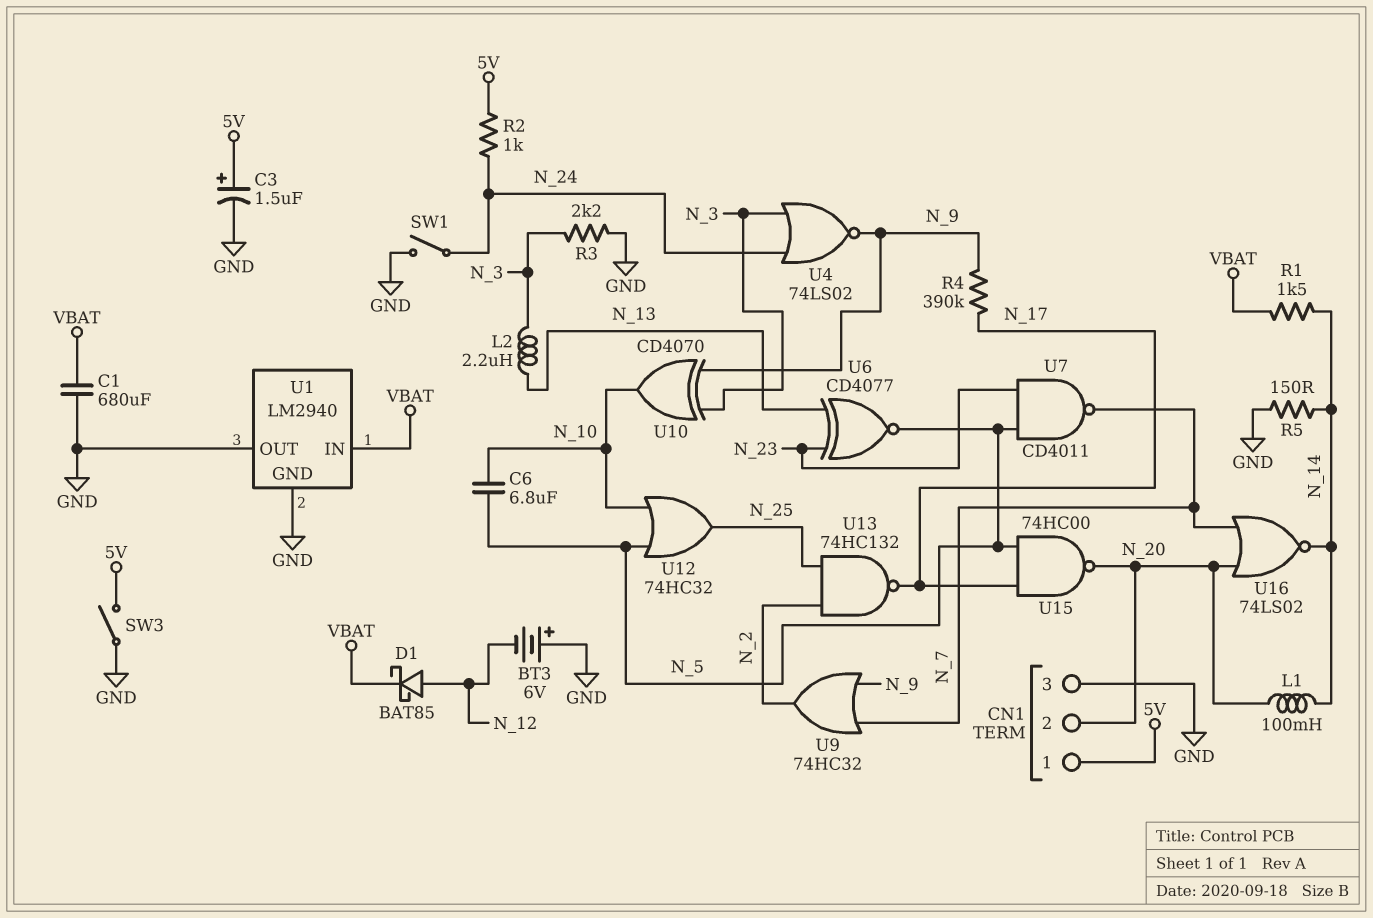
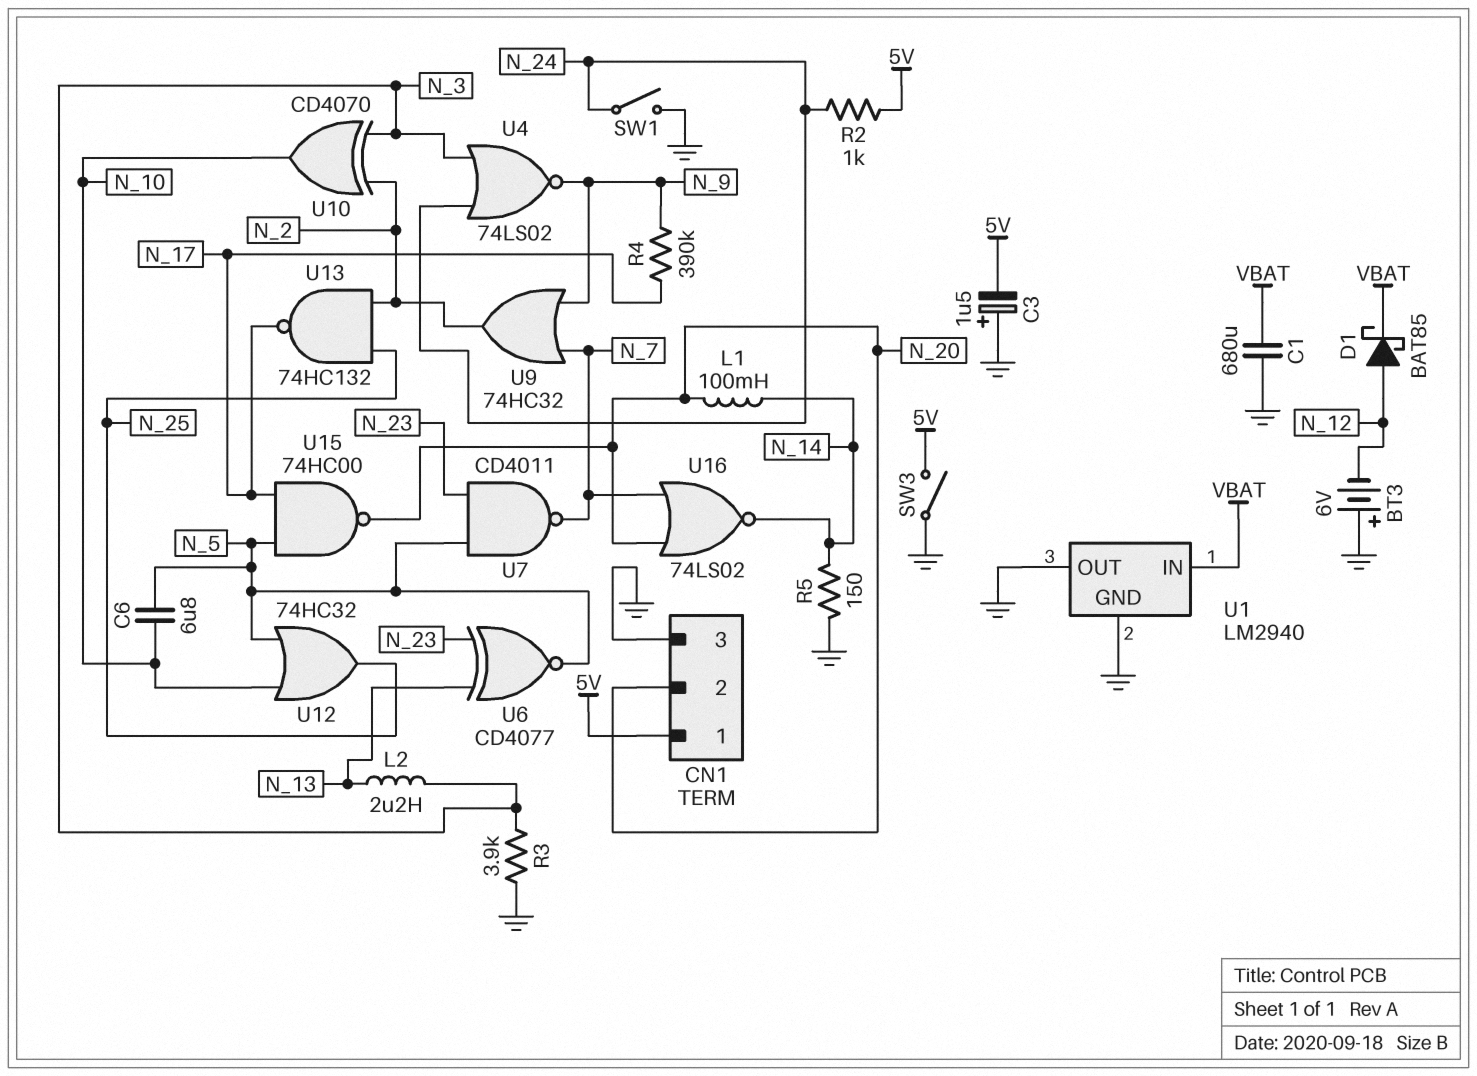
C3: 1.5uF (plus 5V, minus GND) -> 1.5uF (plus GND, minus 5V)
R1: 1.5k (N_14, VBAT) -> none
R3: 2.2k (GND, N_3) -> 3.9k (GND, N_3)
U10: XOR CD4070 (in N_3, in N_9, out N_10) -> XOR CD4070 (in N_2, in N_3, out N_10)

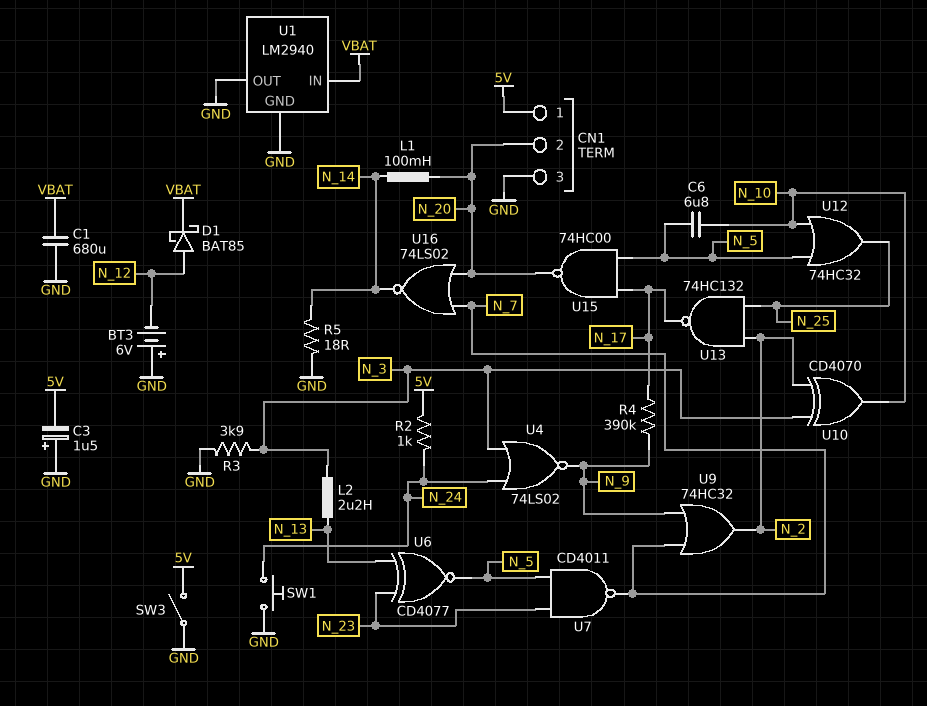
R5: 150 (GND, N_14) -> 18 (GND, N_14)
SW1: switch (GND, N_24) -> button (GND, N_24)

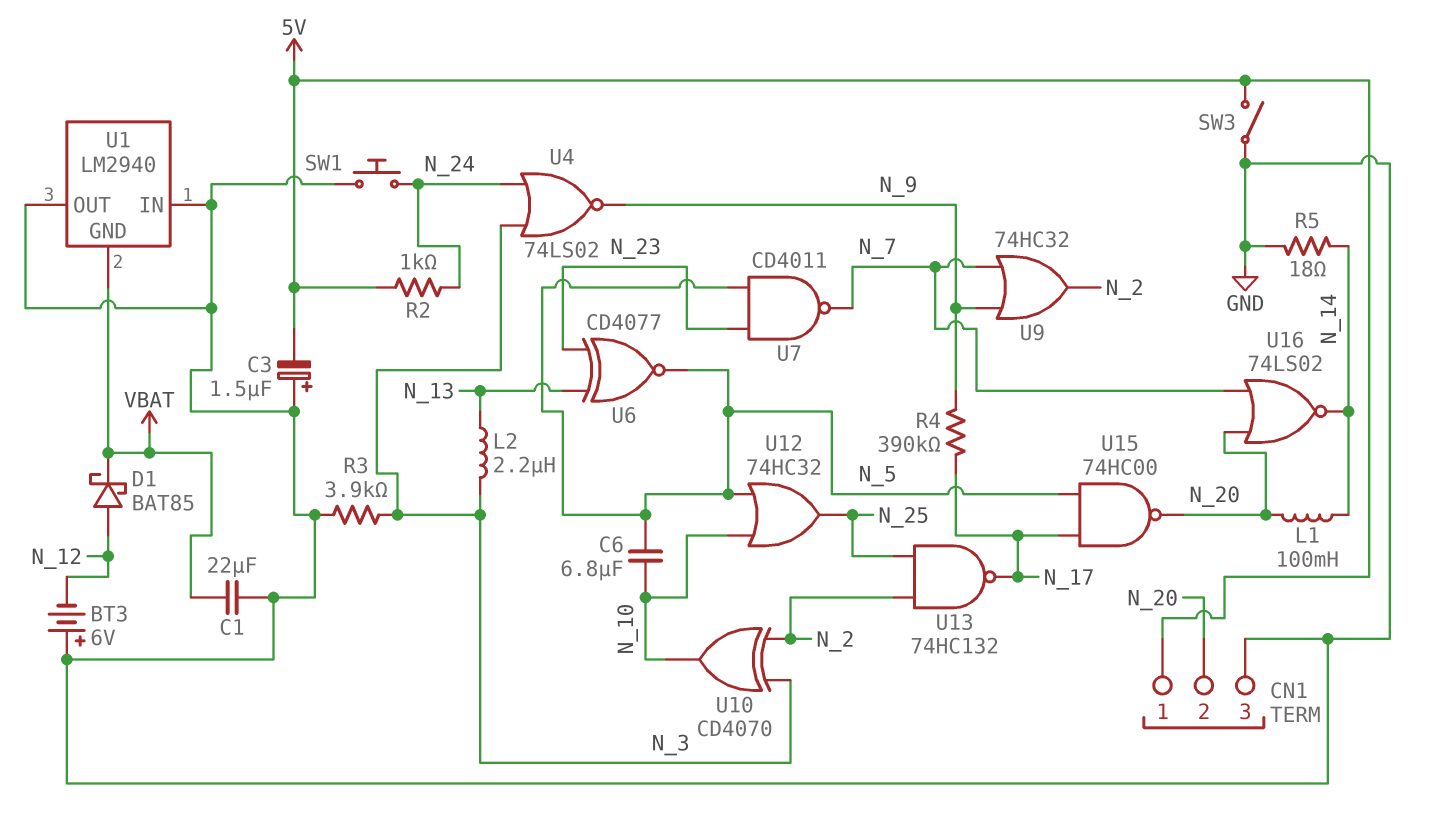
C1: 680uF (GND, VBAT) -> 22uF (GND, VBAT)
U1 pin GND: GND -> VBAT
U1 pin IN: VBAT -> GND

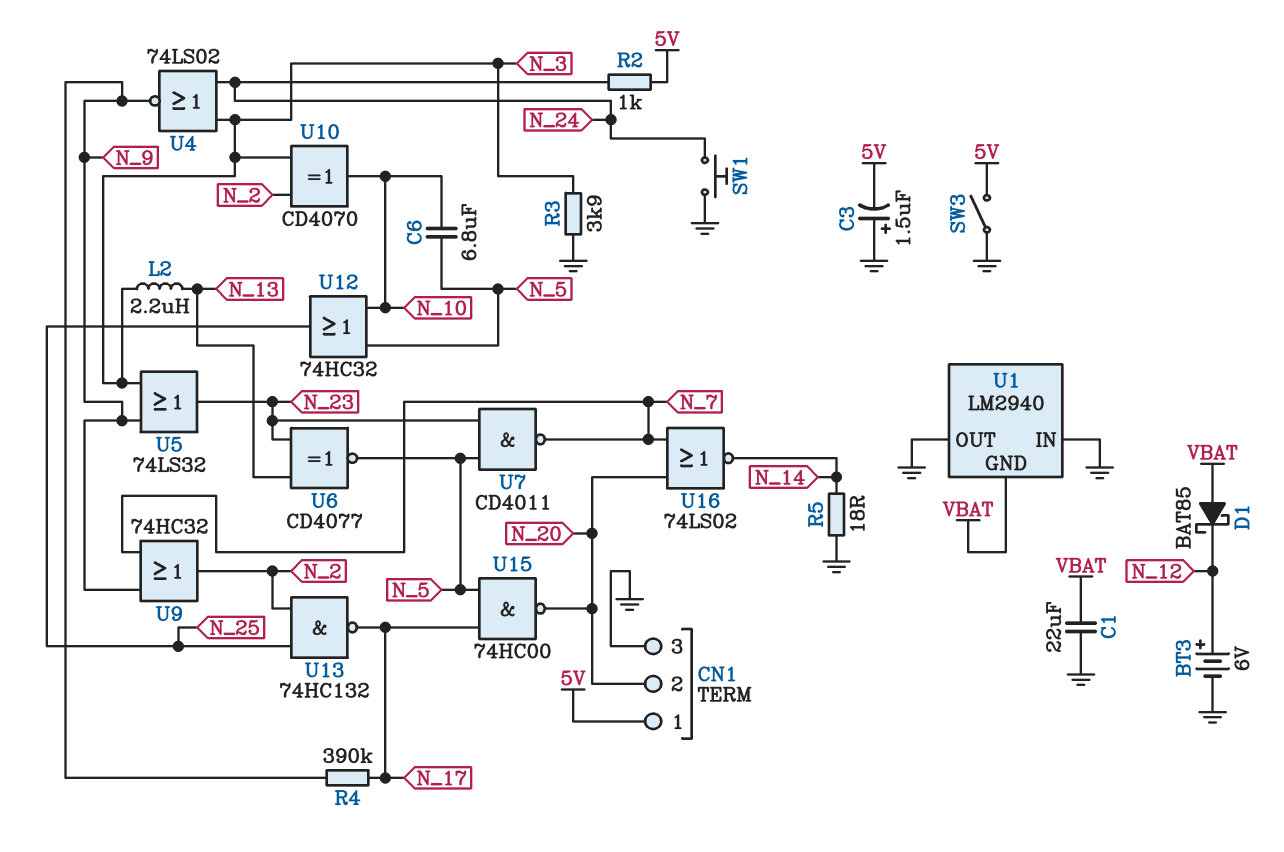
BT3: 6V (plus GND, minus N_12) -> 6V (plus N_12, minus GND)
D1: schottky BAT85 (A N_12, K VBAT) -> schottky BAT85 (A VBAT, K N_12)
L1: 100mH (N_14, N_20) -> none
U5: none -> OR 74LS32 (in N_3, in N_9, out N_23)

